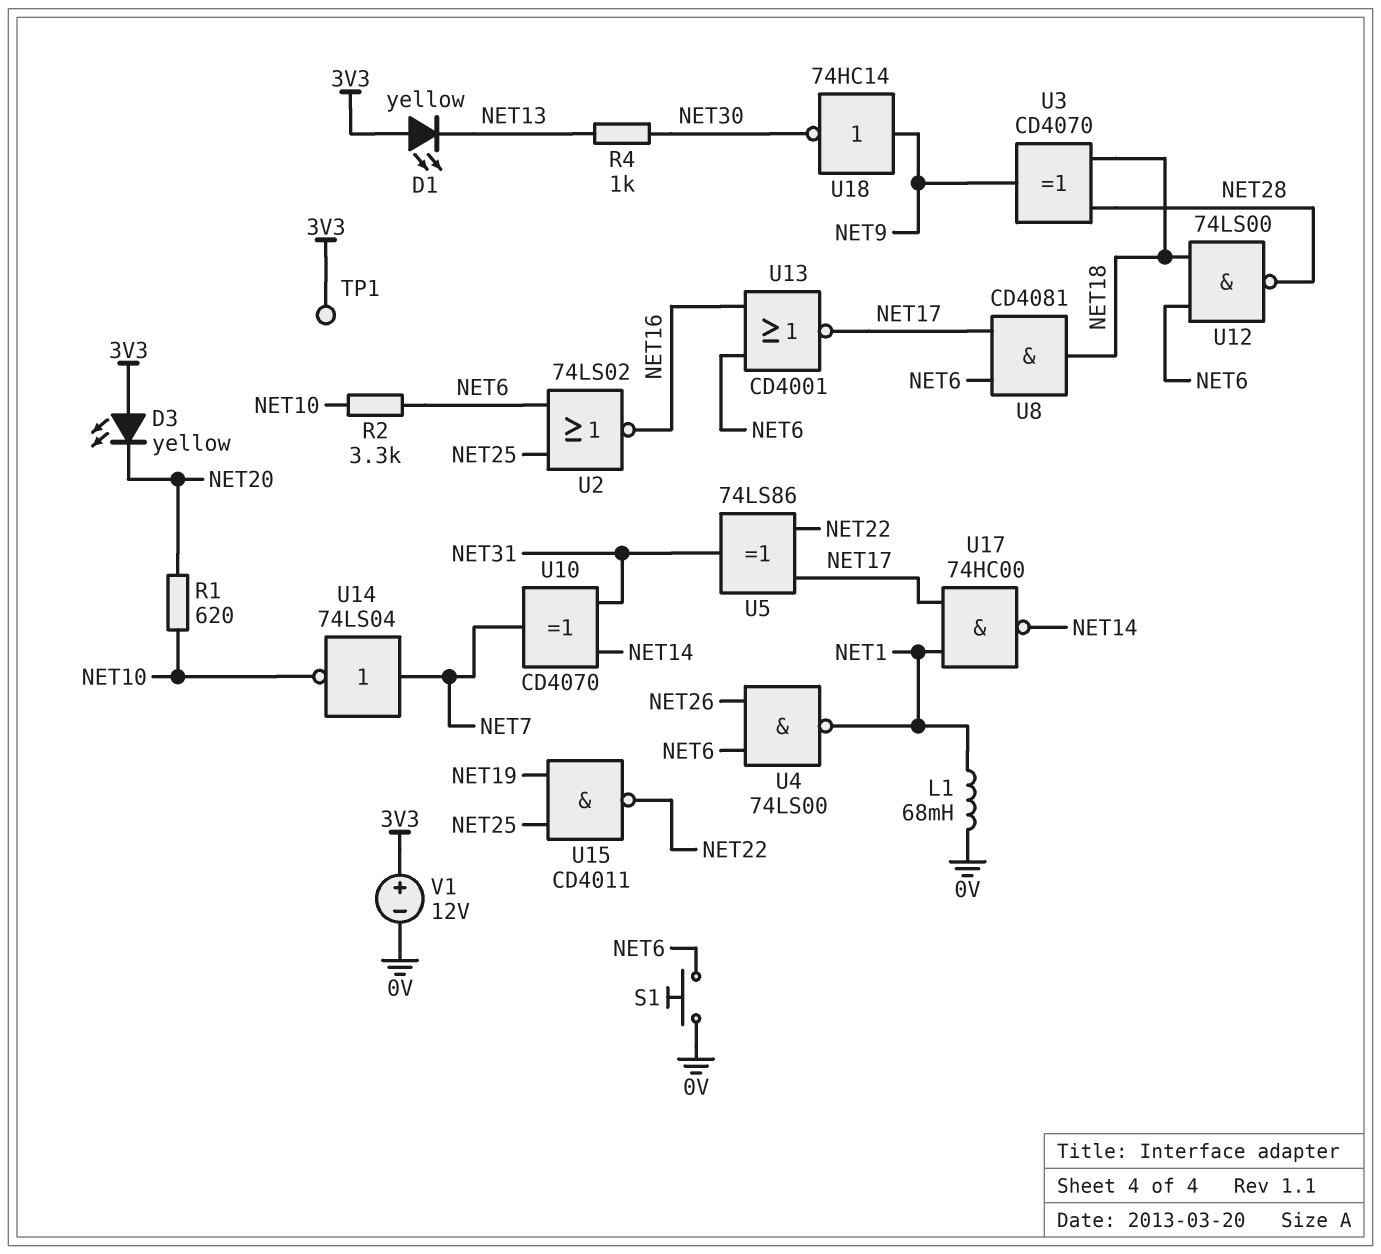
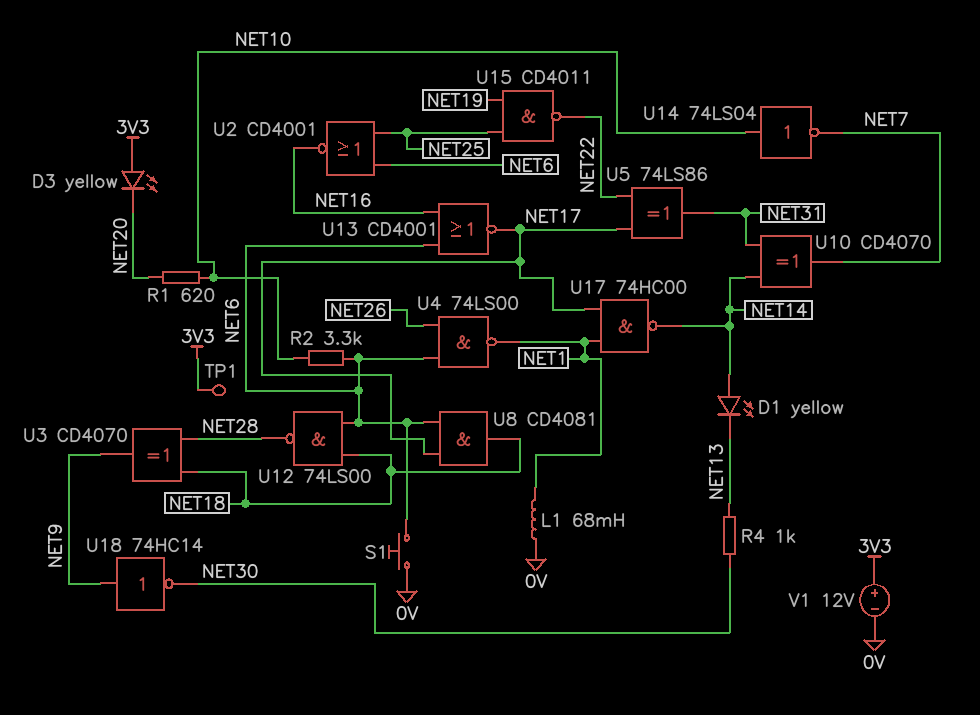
D1: LED yellow (A 3V3, K NET13) -> LED yellow (A NET14, K NET13)
U2: NOR 74LS02 (in NET6, in NET25, out NET16) -> NOR CD4001 (in NET6, in NET25, out NET16)
U14: NOT 74LS04 (in NET7, out NET10) -> NOT 74LS04 (in NET10, out NET7)

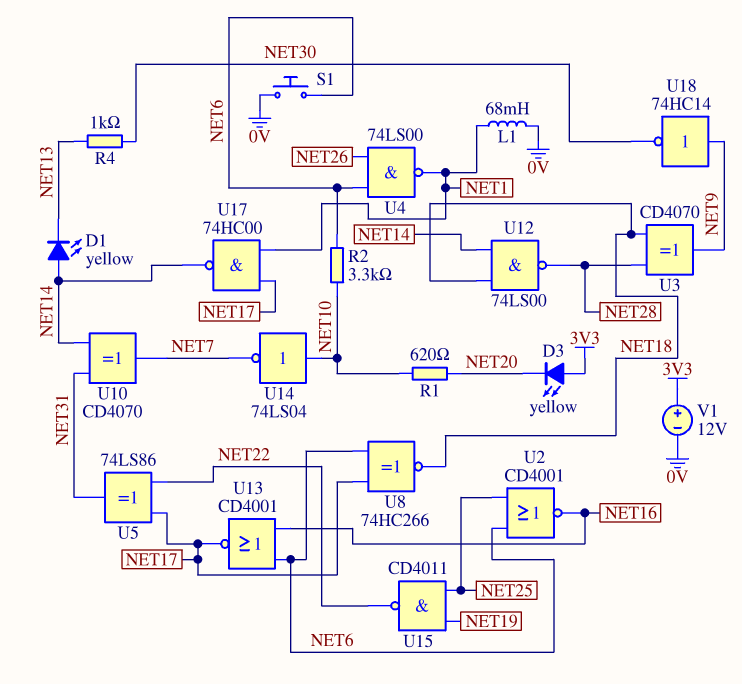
TP1: test point (3V3) -> none
U8: AND CD4081 (in NET6, in NET17, out NET18) -> XNOR 74HC266 (in NET6, in NET17, out NET18)
U12: NAND 74LS00 (in NET6, in NET18, out NET28) -> NAND 74LS00 (in NET14, in NET18, out NET28)

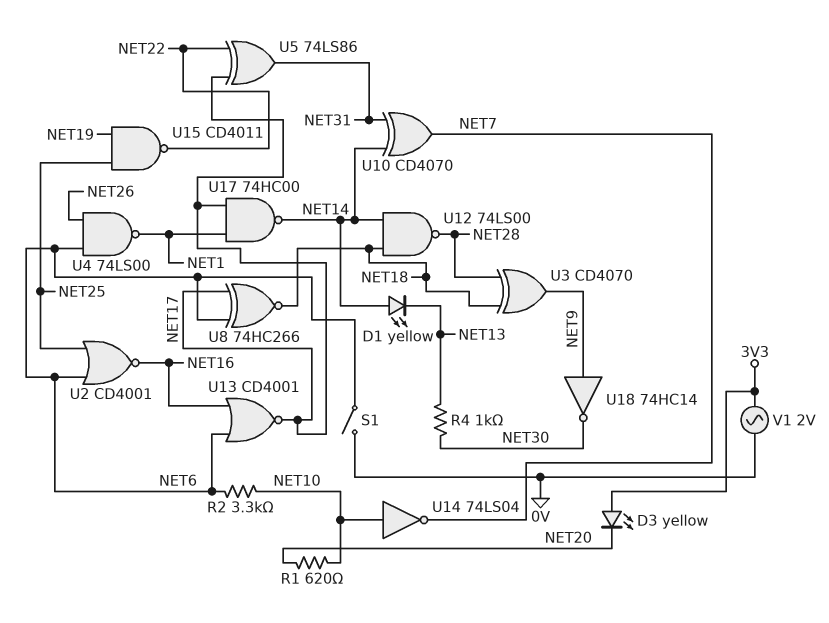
L1: 68mH (0V, NET1) -> none
S1: button (0V, NET6) -> switch (0V, NET6)
V1: 12V (plus 3V3, minus 0V) -> AC 2V (0V, 3V3)

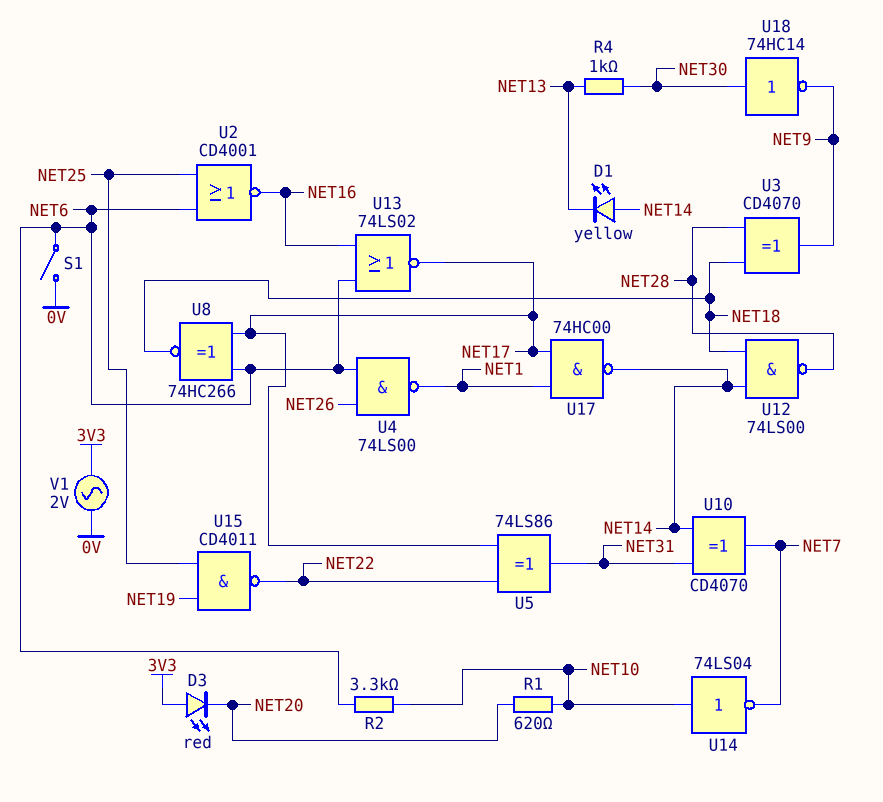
D3: LED yellow (A 3V3, K NET20) -> LED red (A 3V3, K NET20)
U13: NOR CD4001 (in NET6, in NET16, out NET17) -> NOR 74LS02 (in NET6, in NET16, out NET17)
U18: NOT 74HC14 (in NET9, out NET30) -> NOT 74HC14 (in NET30, out NET9)

